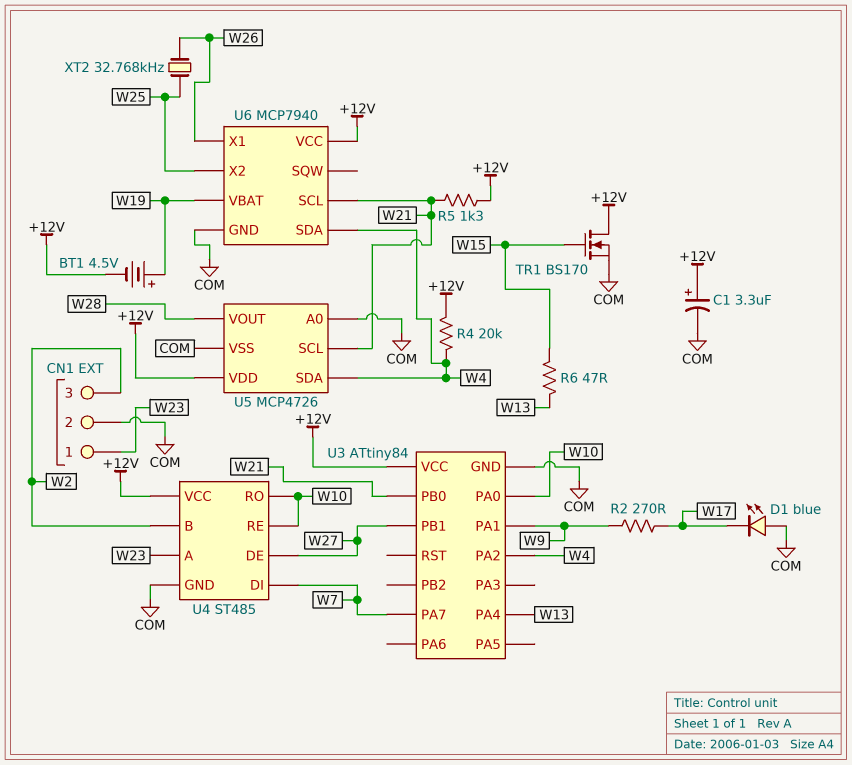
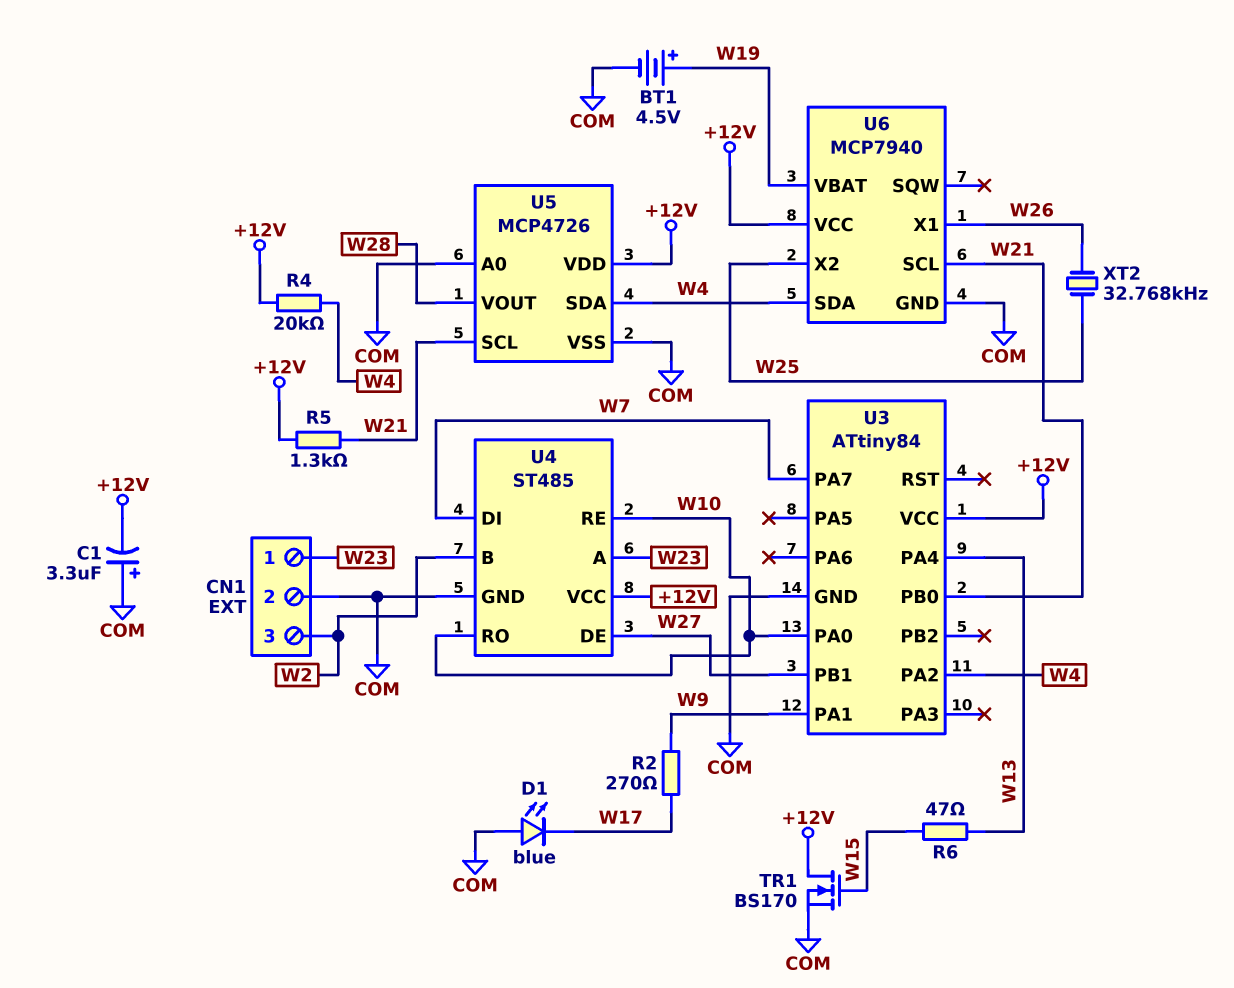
BT1: 4.5V (plus W19, minus +12V) -> 4.5V (plus W19, minus COM)
C1: 3.3uF (plus +12V, minus COM) -> 3.3uF (plus COM, minus +12V)

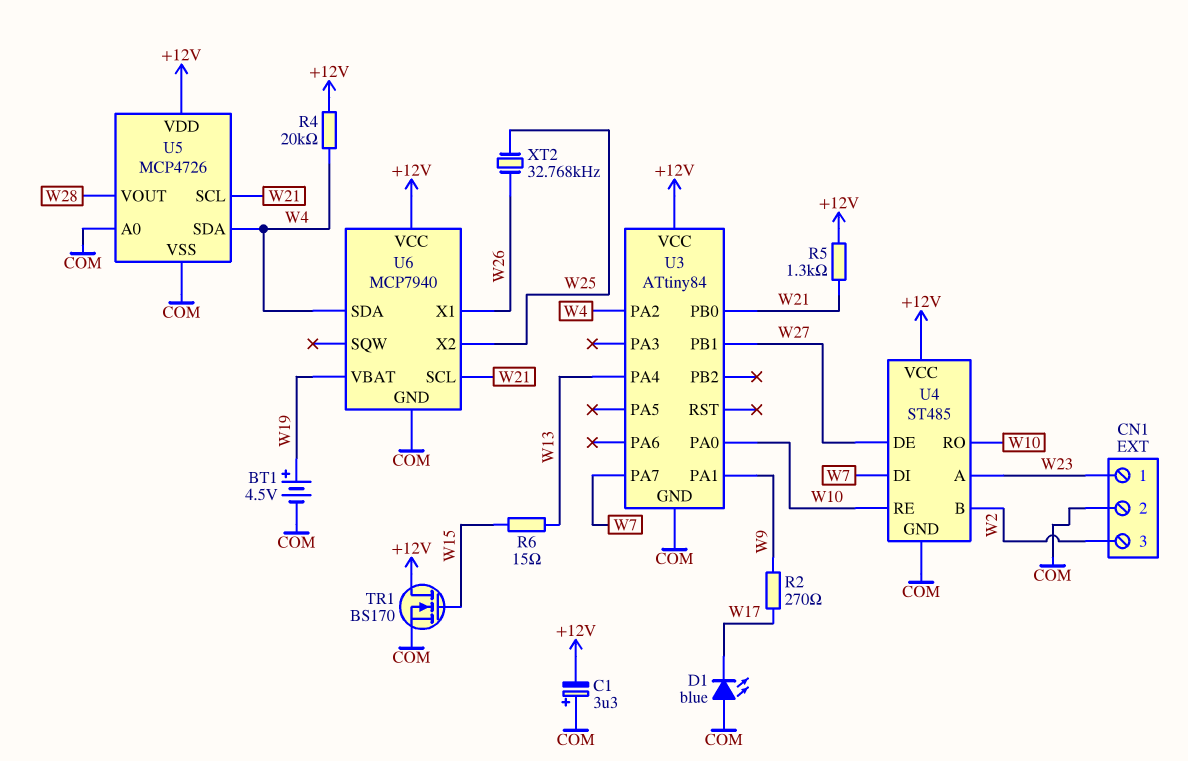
R6: 47 (W13, W15) -> 15 (W13, W15)

